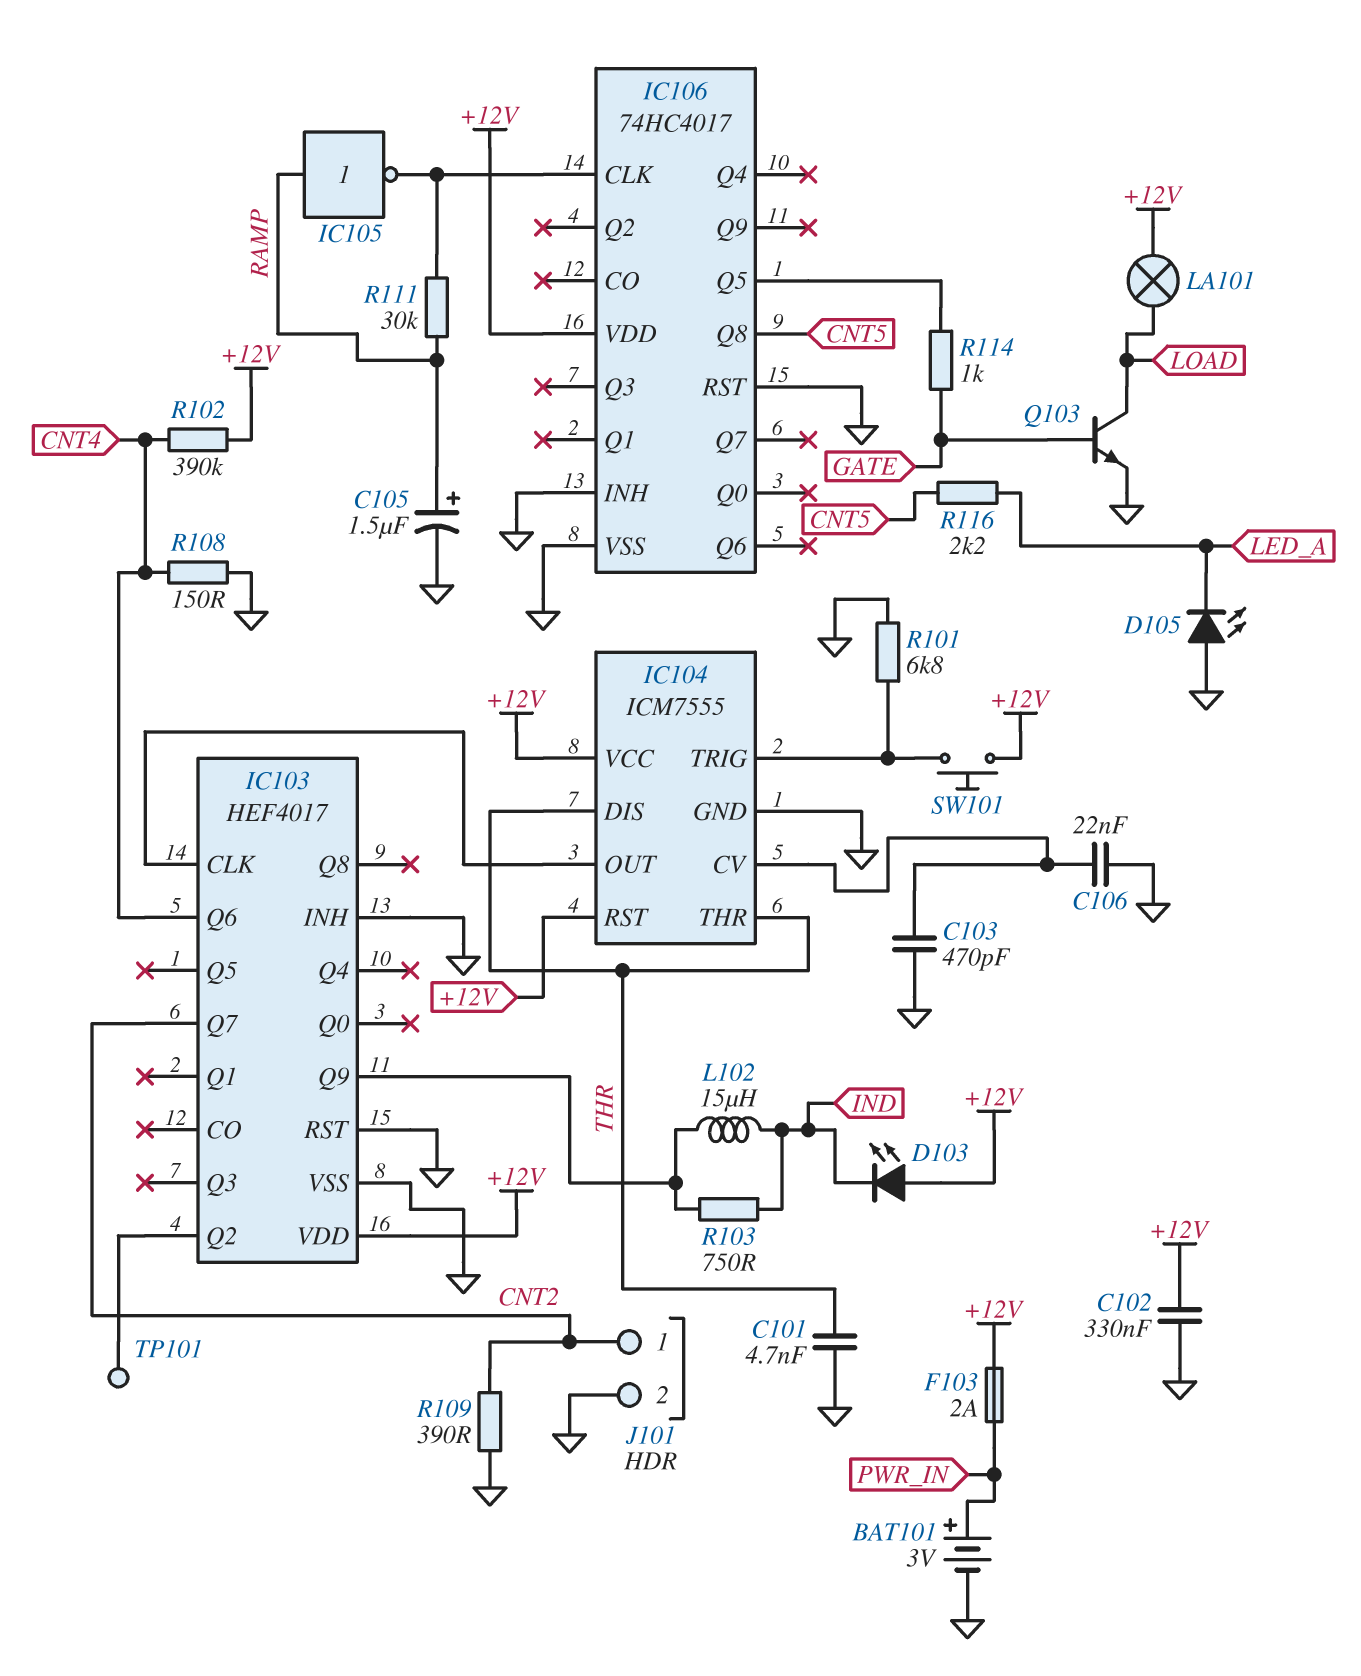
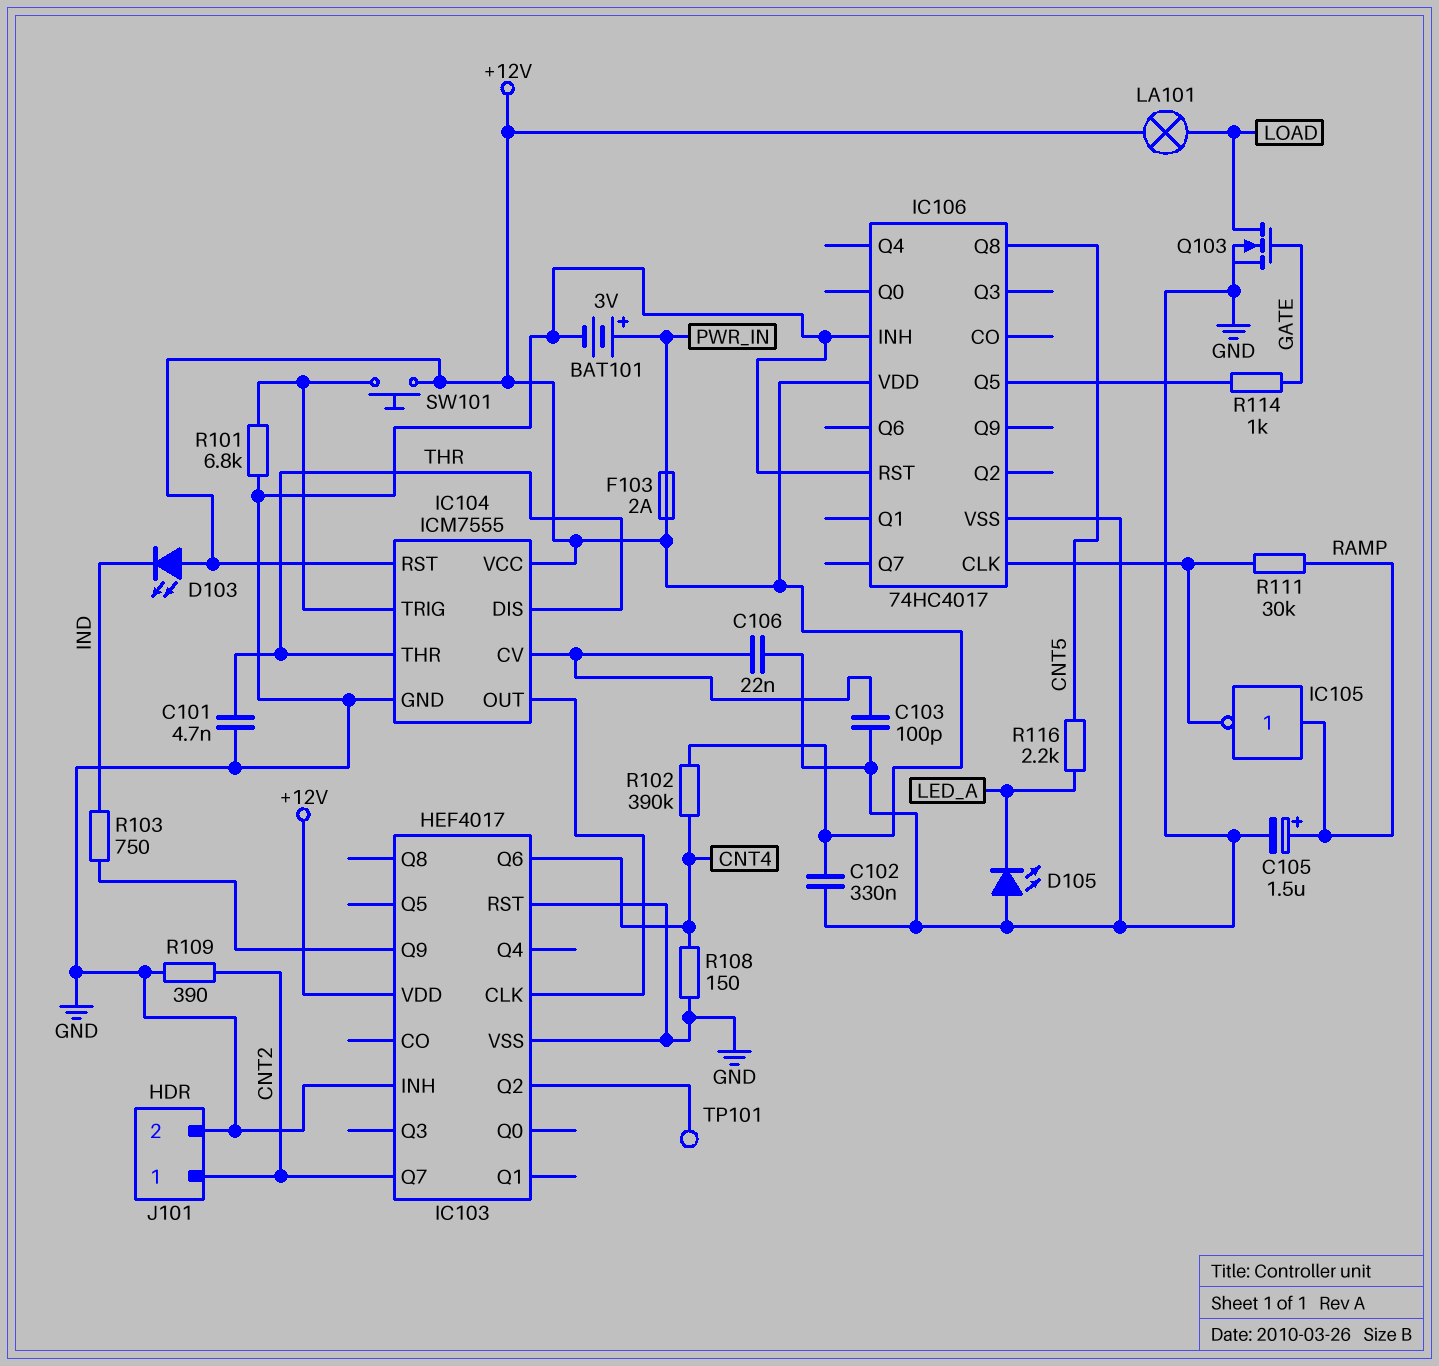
C103: 470pF (GND, IC104/CV) -> 100pF (GND, IC104/CV)
L102: 15uH (IC103/Q9, IND) -> none
Q103: NPN (B GATE, C LOAD, E GND) -> NMOS (G GATE, D LOAD, S GND)

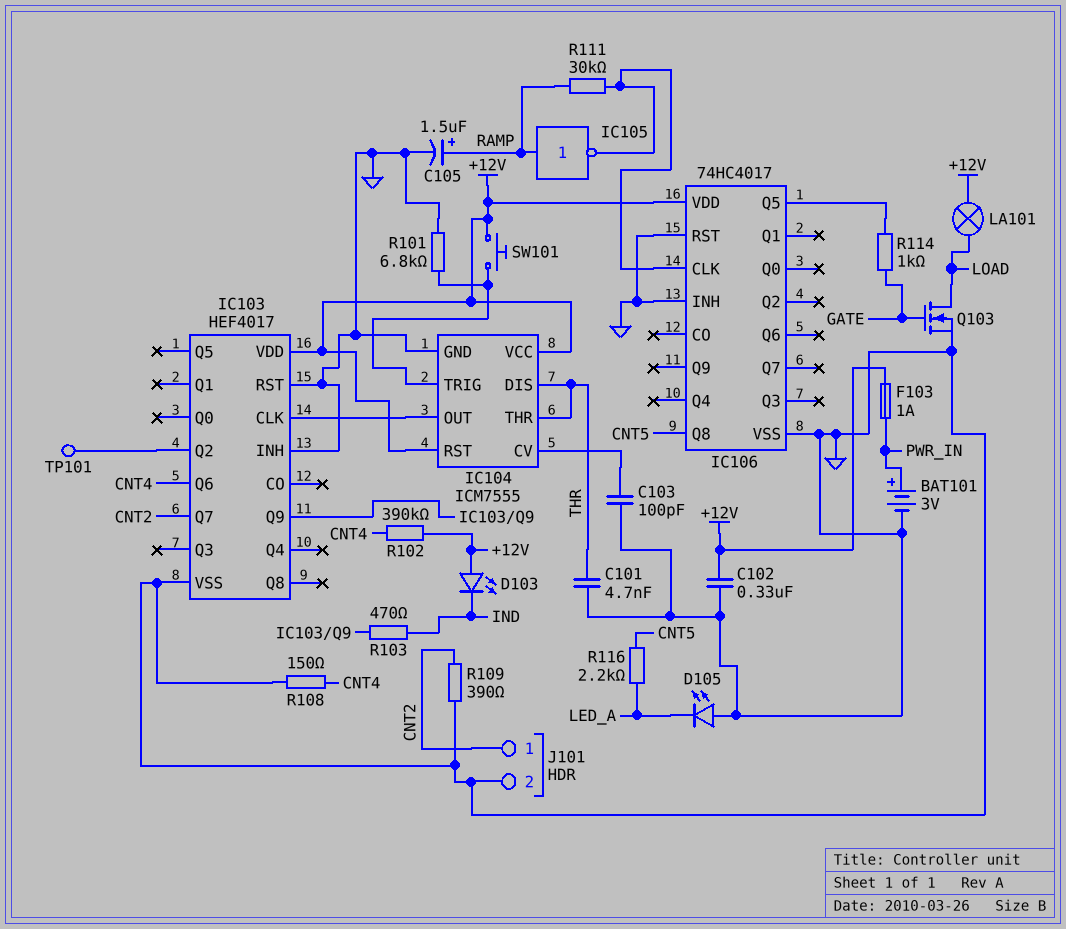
C106: 22nF (GND, IC104/CV) -> none
F103: 2A (+12V, PWR_IN) -> 1A (+12V, PWR_IN)
R103: 750 (IC103/Q9, IND) -> 470 (IC103/Q9, IND)

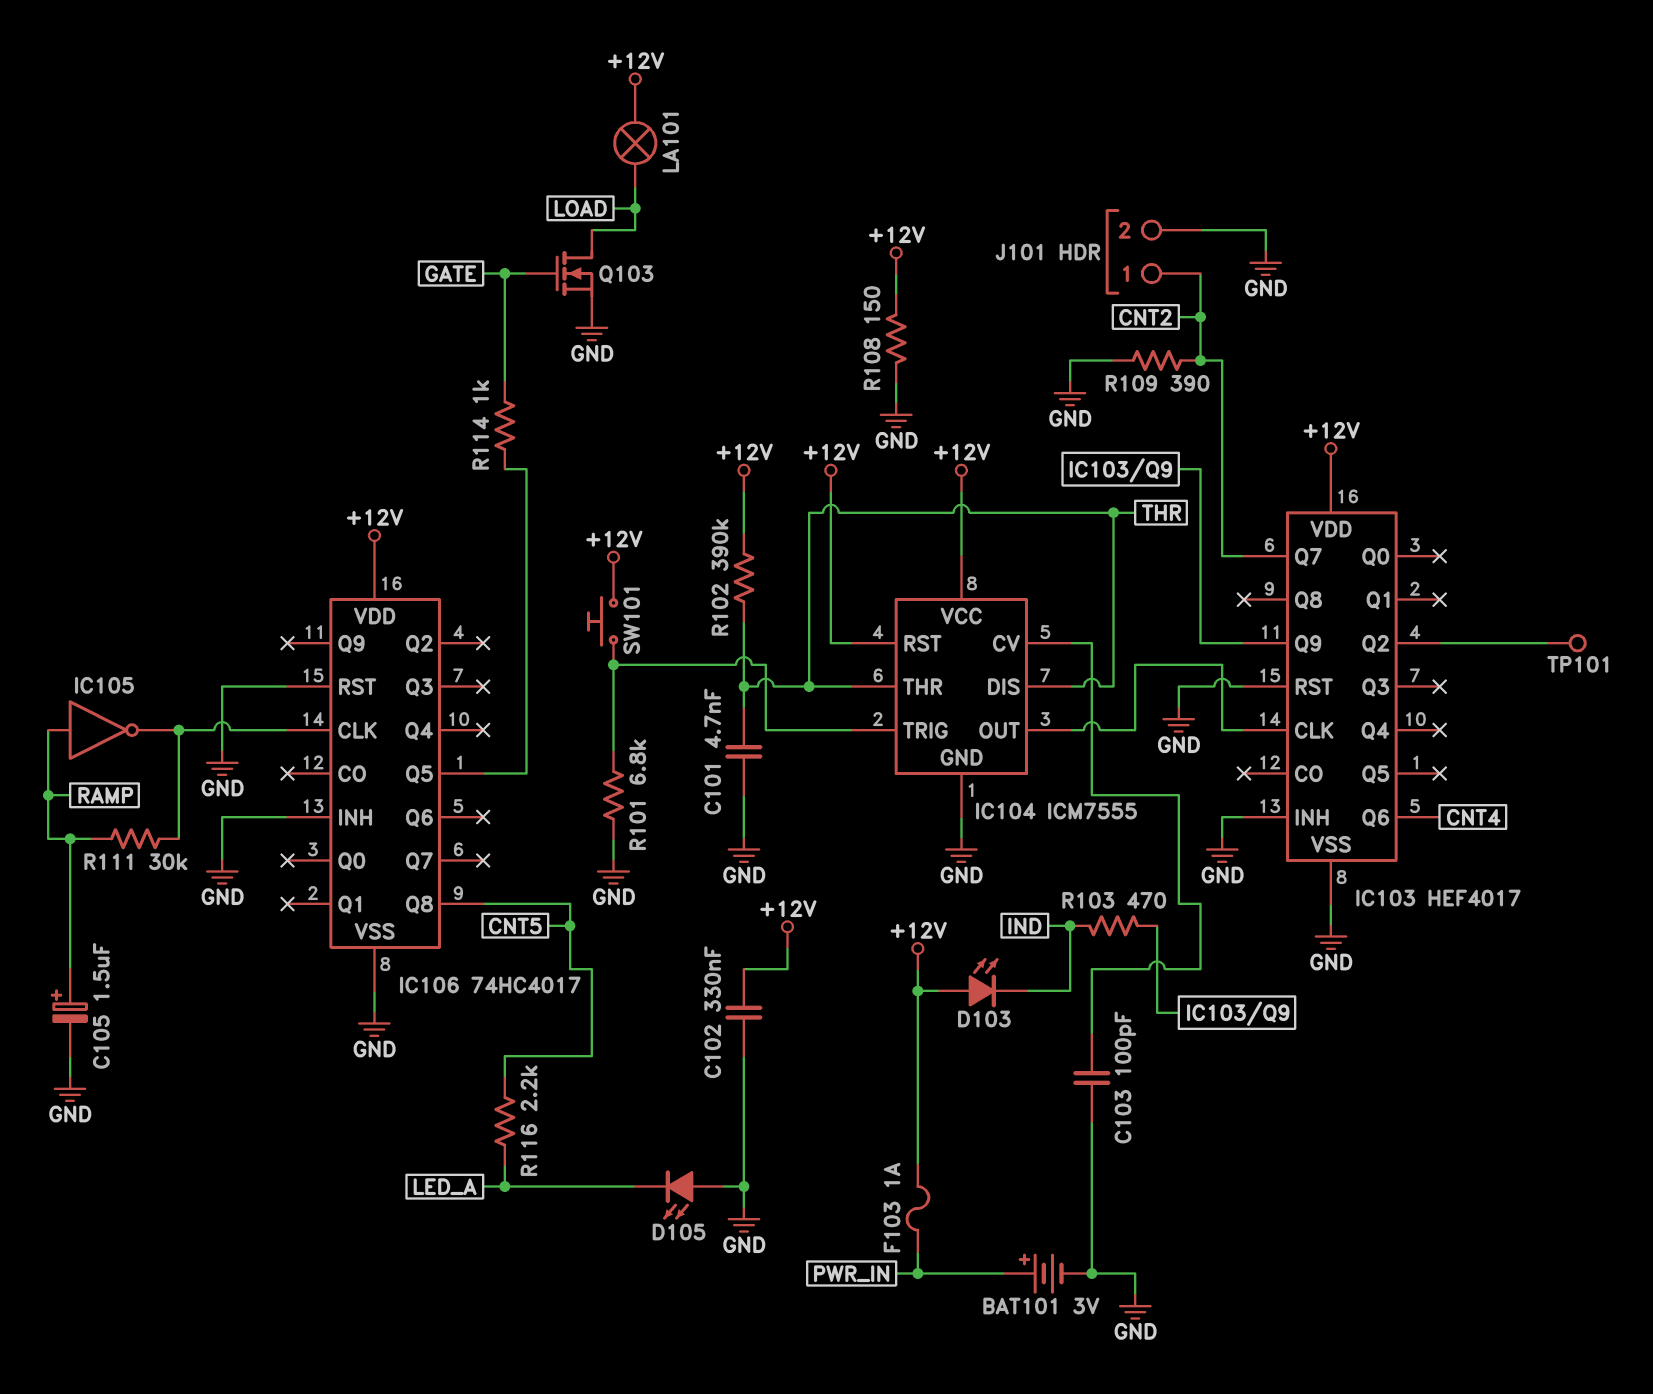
R102: 390k (+12V, CNT4) -> 390k (+12V, THR)
R108: 150 (CNT4, GND) -> 150 (+12V, GND)

